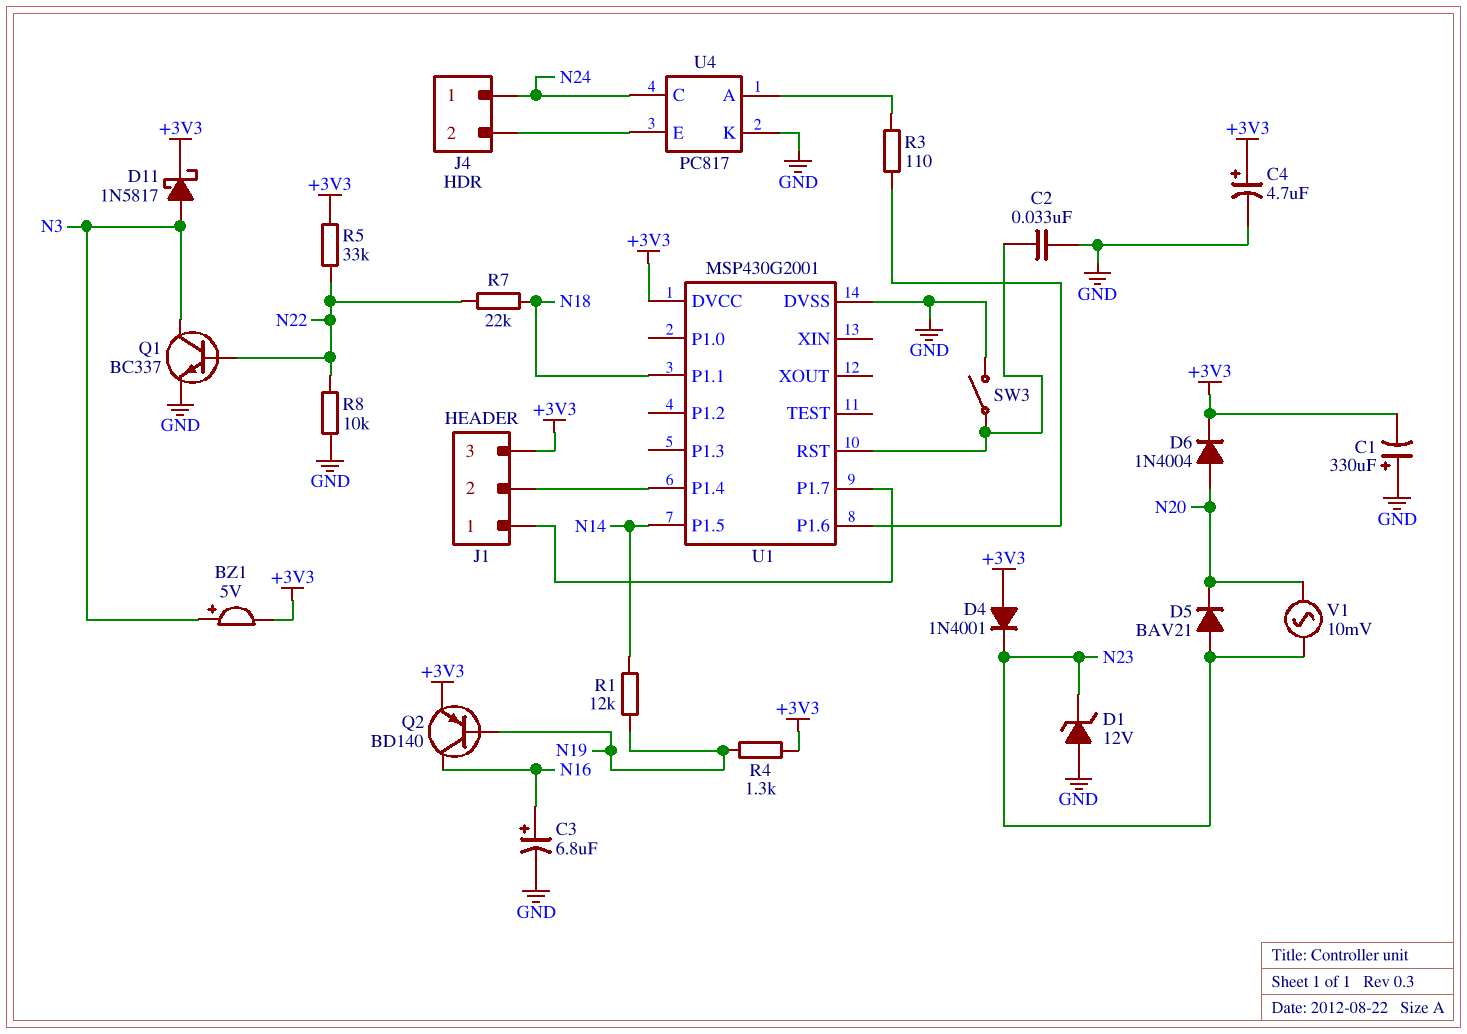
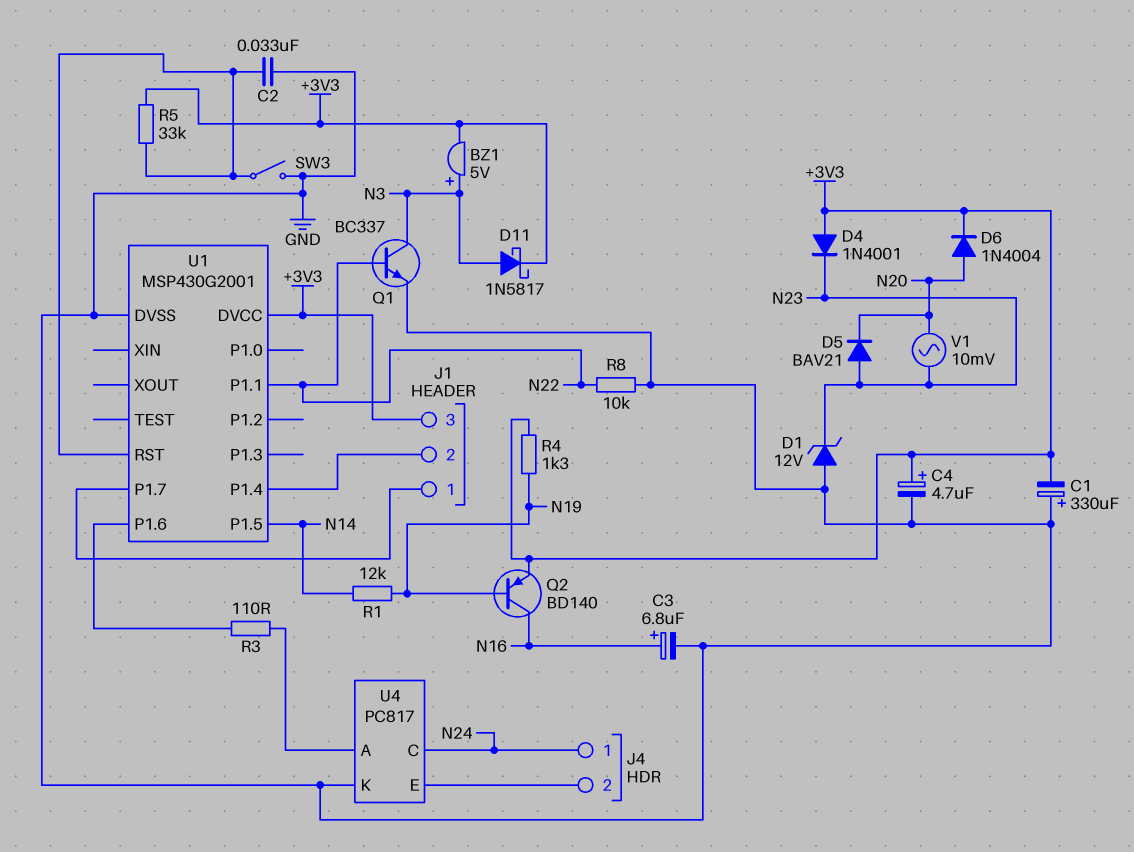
R5: 33k (+3V3, N22) -> 33k (+3V3, U1/RST)
R7: 22k (N18, N22) -> none
U1 pin P1.1: N18 -> N22

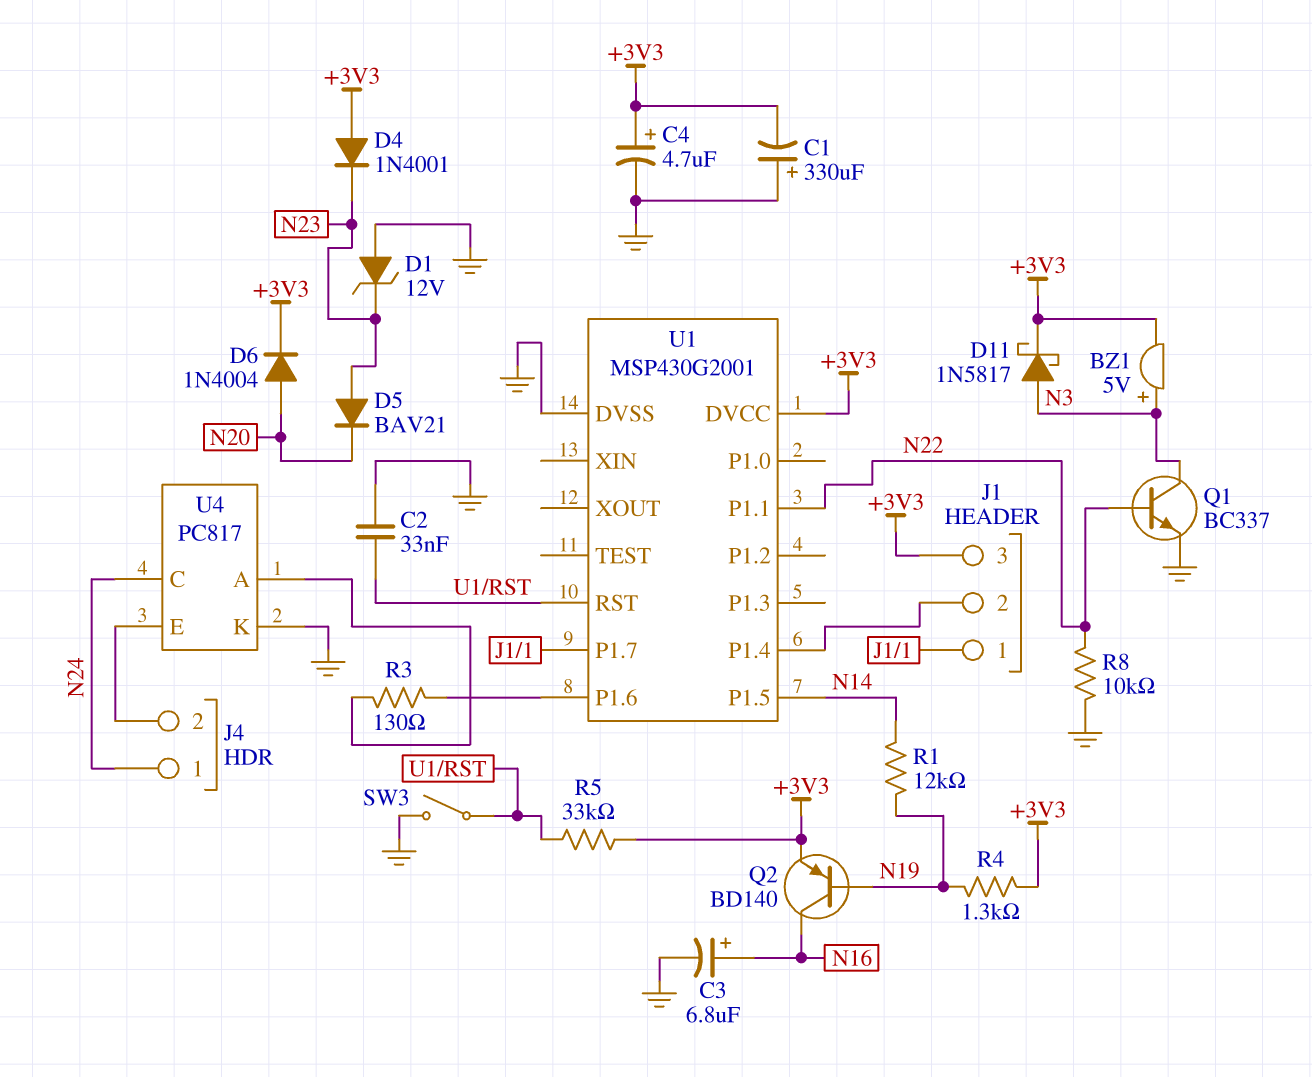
R3: 110 (U1/P1.6, U4/A) -> 130 (U1/P1.6, U4/A)
V1: AC 10mV (N20, N23) -> none

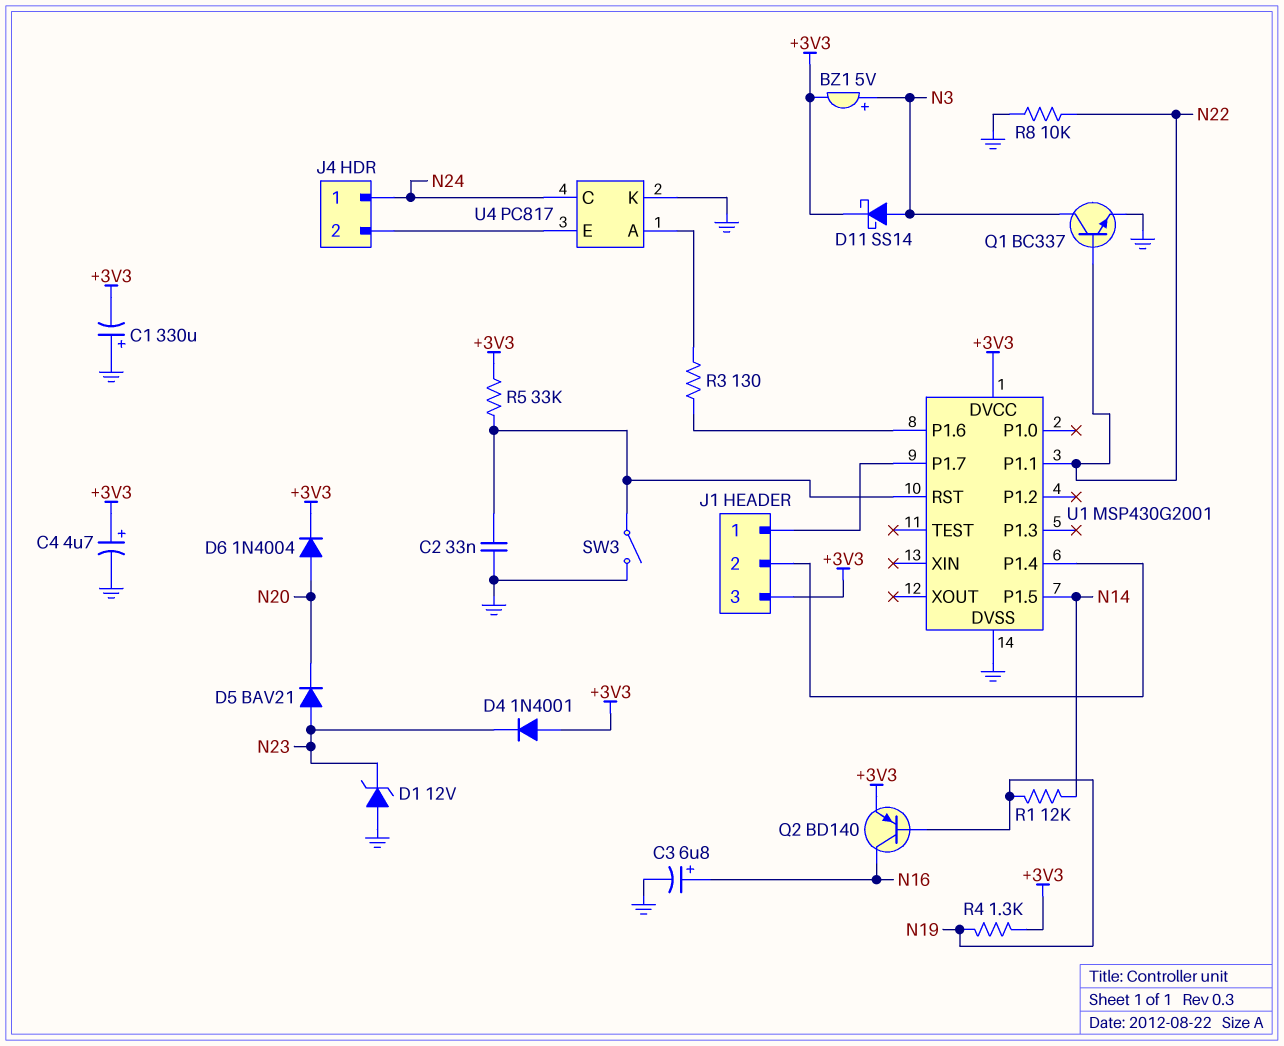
D11: schottky 1N5817 (A N3, K +3V3) -> schottky SS14 (A N3, K +3V3)

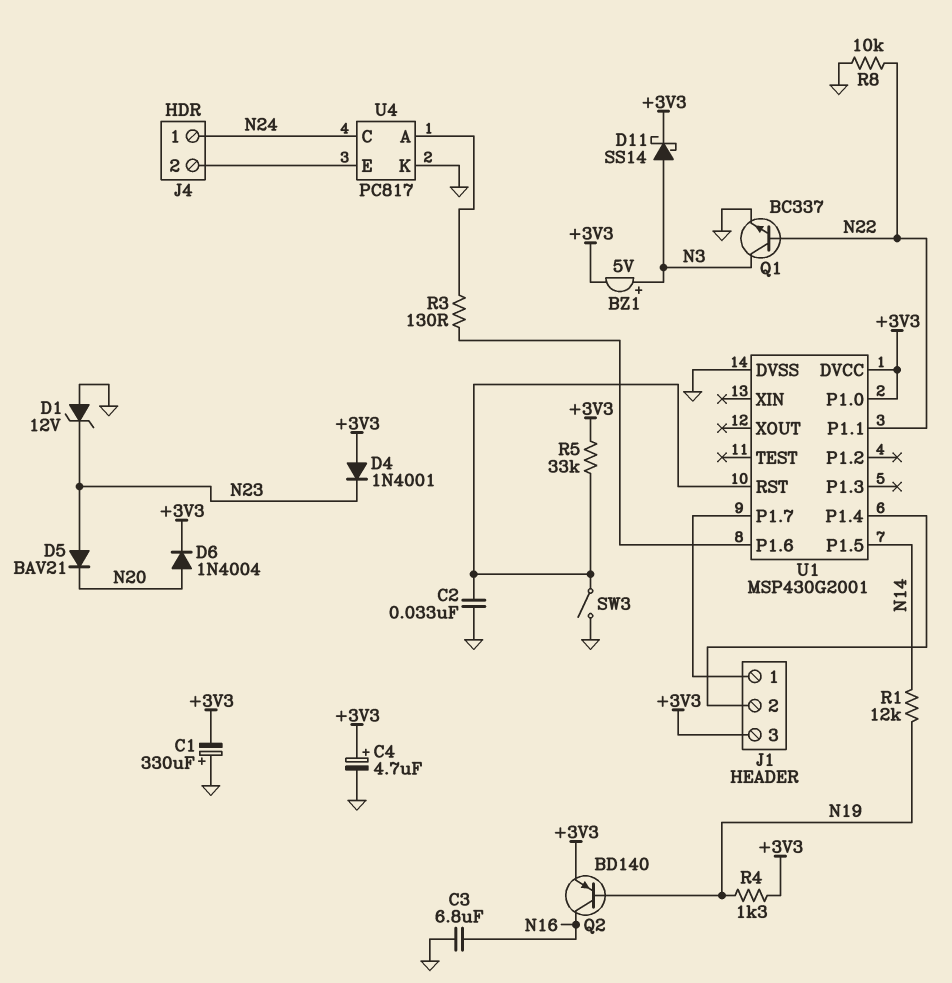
C3: 6.8uF (plus N16, minus GND) -> 6.8uF (GND, N16)
U1 pin P1.0: none -> +3V3

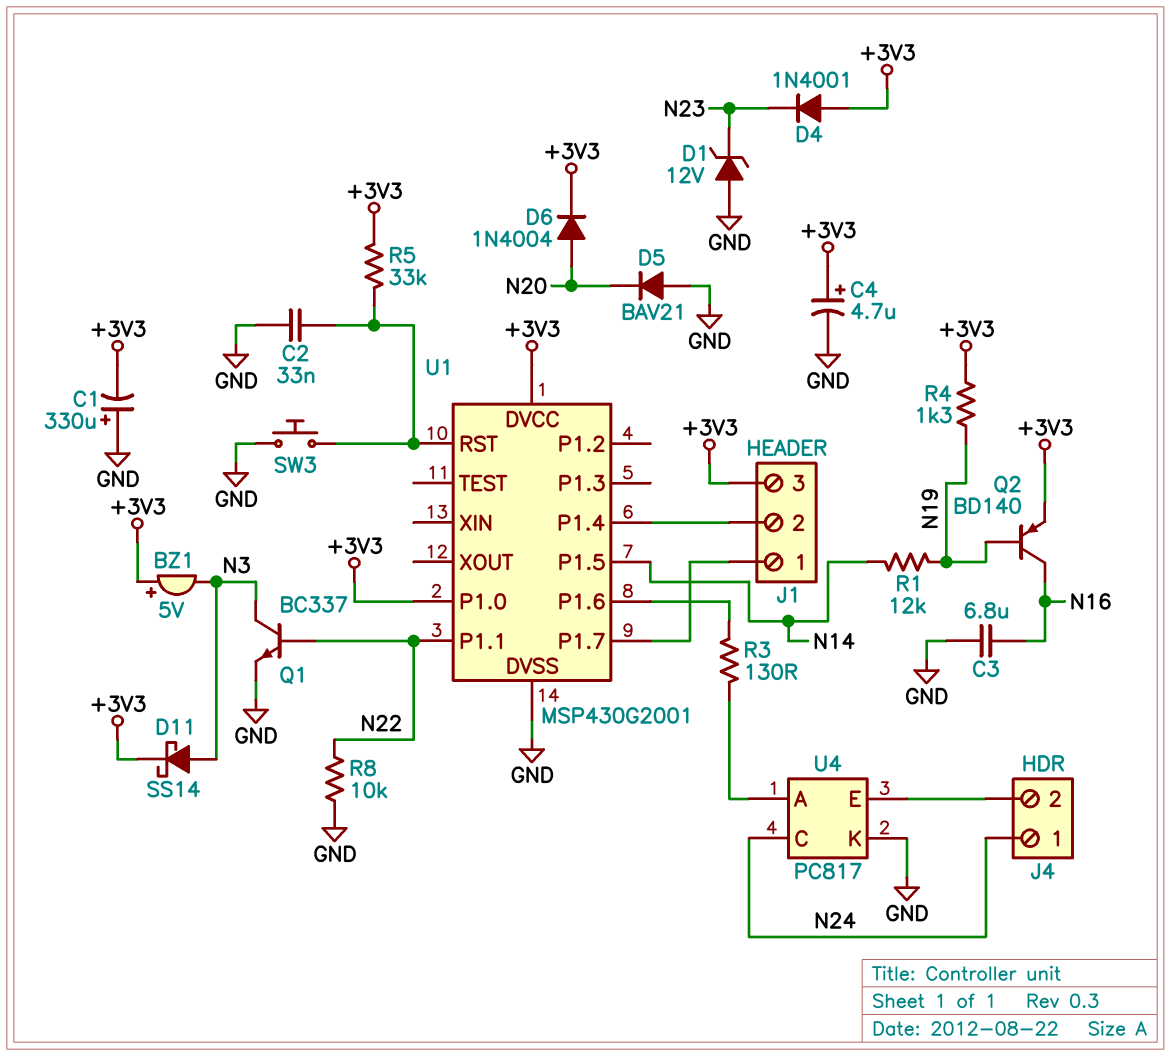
BZ1: buzzer 5V (plus N3, minus +3V3) -> buzzer 5V (plus +3V3, minus N3)
D5: diode BAV21 (A N23, K N20) -> diode BAV21 (A GND, K N20)
SW3: switch (GND, U1/RST) -> button (GND, U1/RST)

